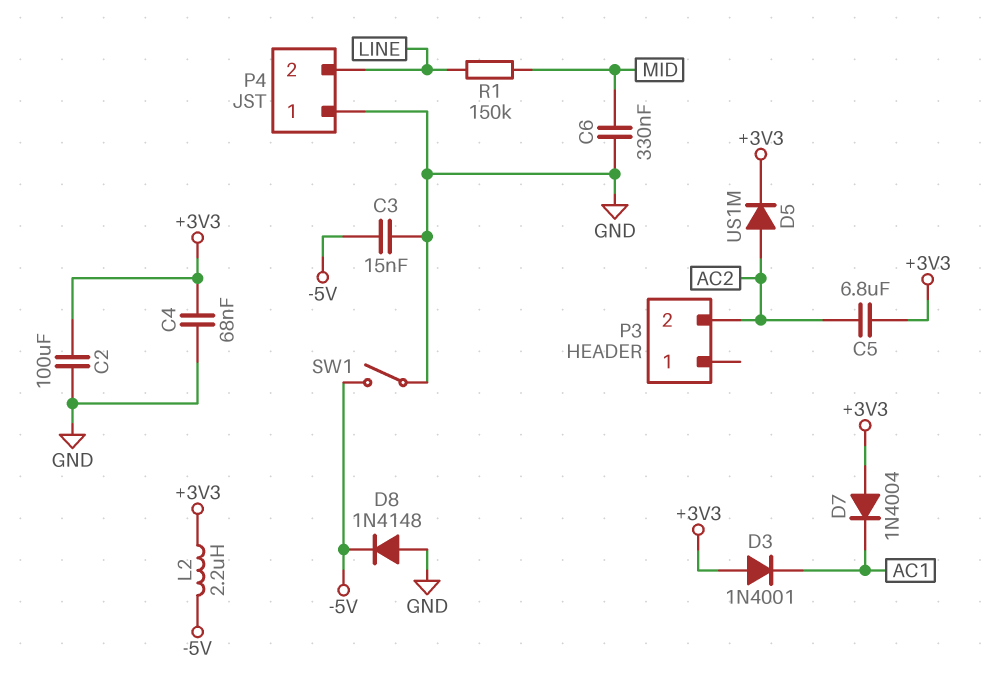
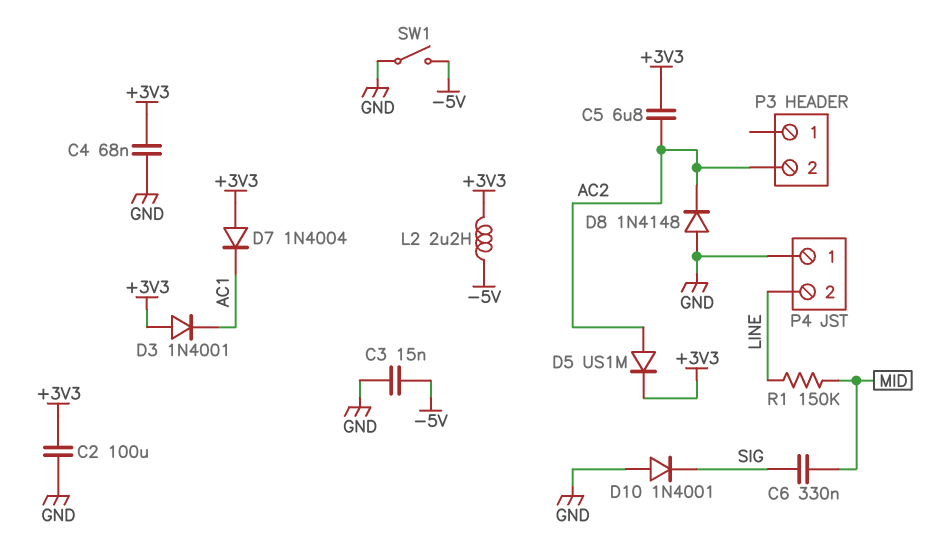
C6: 330nF (GND, MID) -> 330nF (MID, SIG)
D8: diode 1N4148 (A GND, K -5V) -> diode 1N4148 (A GND, K AC2)
D10: none -> diode 1N4001 (A GND, K SIG)

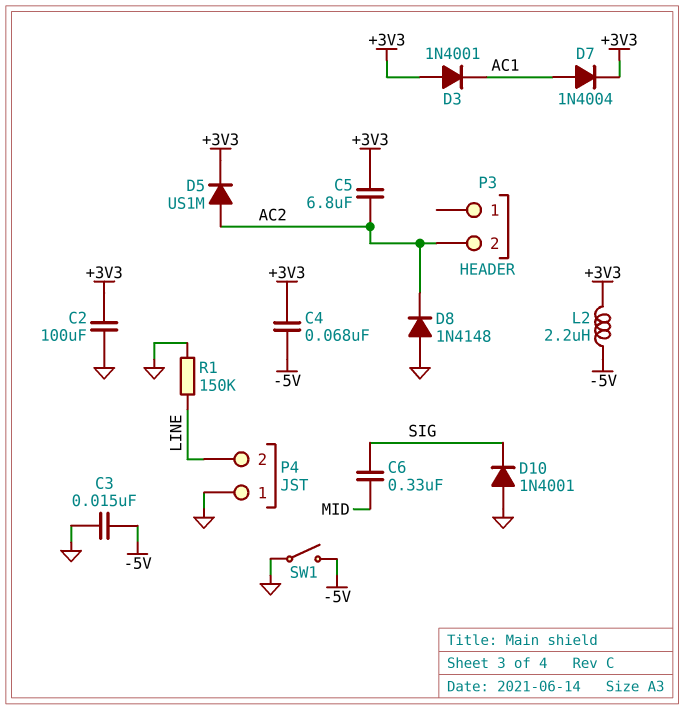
C4: 68nF (+3V3, GND) -> 68nF (+3V3, -5V)
D7: diode 1N4004 (A +3V3, K AC1) -> diode 1N4004 (A AC1, K +3V3)
R1: 150k (LINE, MID) -> 150k (GND, LINE)

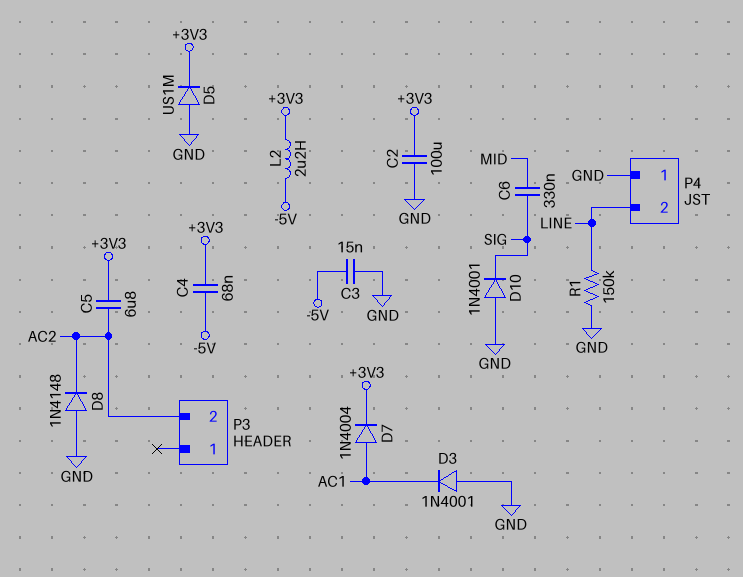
D3: diode 1N4001 (A +3V3, K AC1) -> diode 1N4001 (A GND, K AC1)
D5: diode US1M (A AC2, K +3V3) -> diode US1M (A GND, K +3V3)
SW1: switch (-5V, GND) -> none

